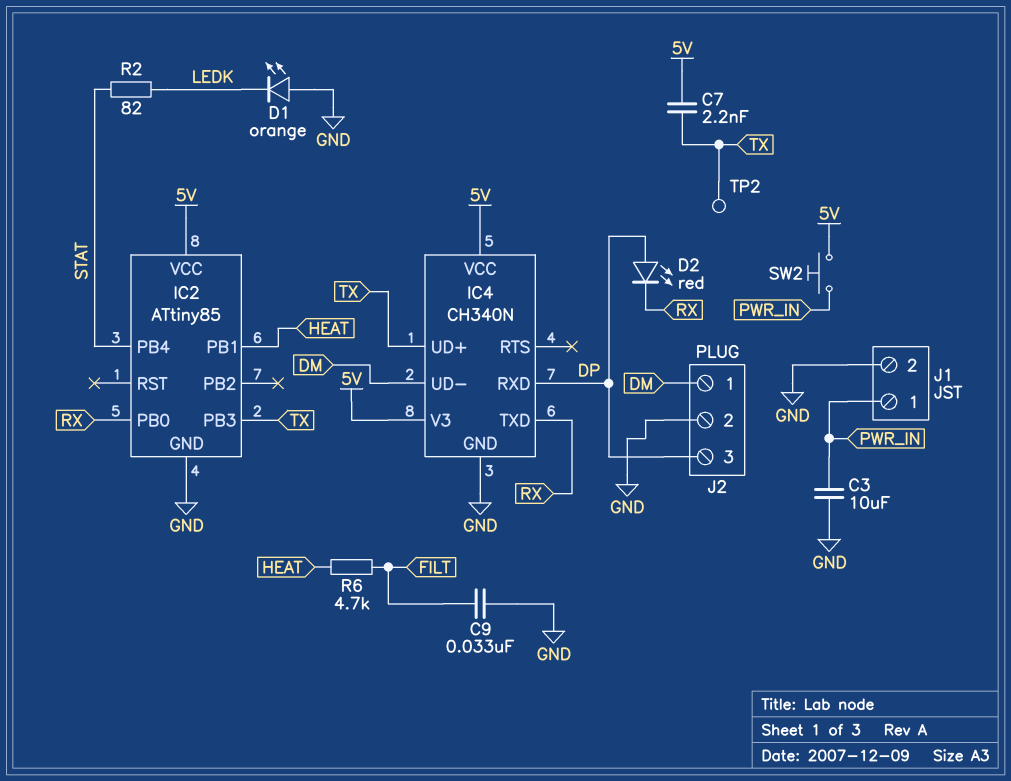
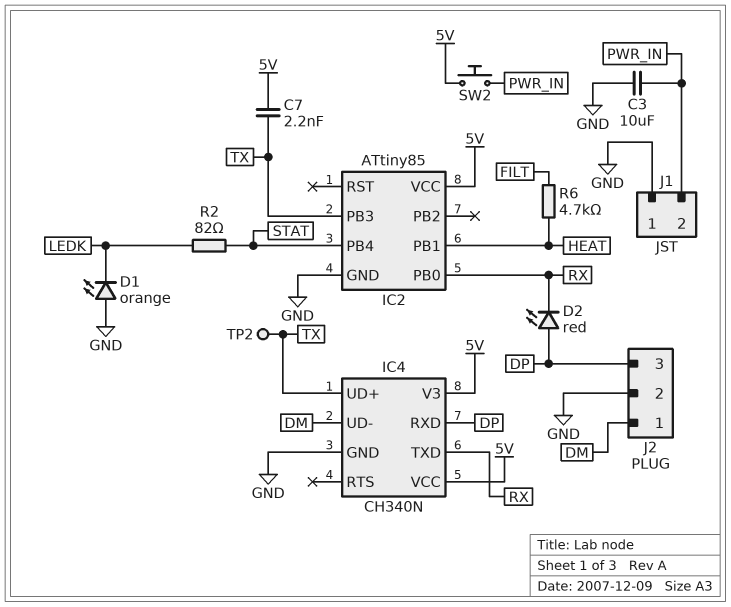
C9: 33nF (FILT, GND) -> none
J1 pin 1: PWR_IN -> GND
J1 pin 2: GND -> PWR_IN

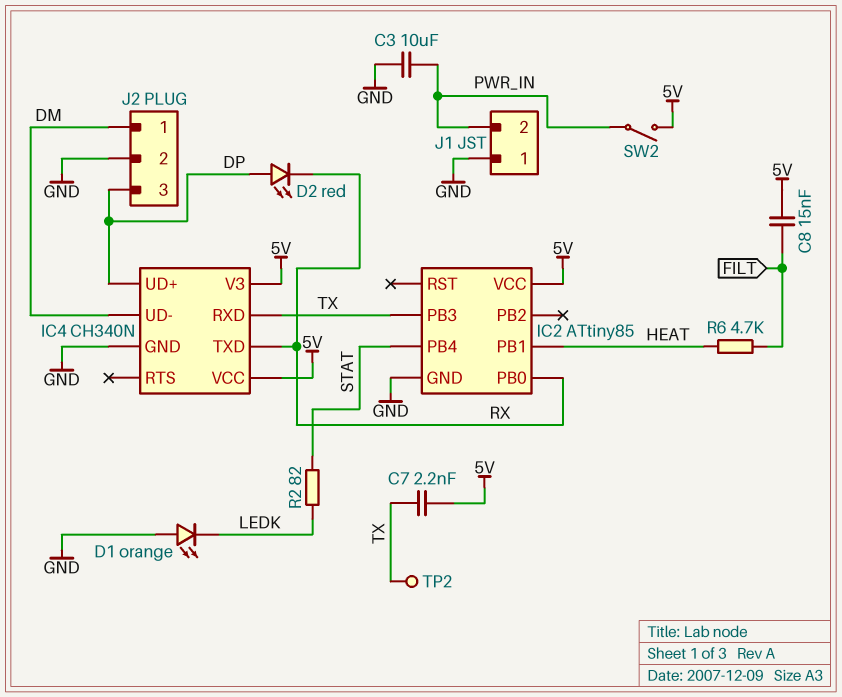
C8: none -> 15nF (5V, FILT)
IC4 pin RXD: DP -> TX
IC4 pin UD+: TX -> DP
SW2: button (5V, PWR_IN) -> switch (5V, PWR_IN)

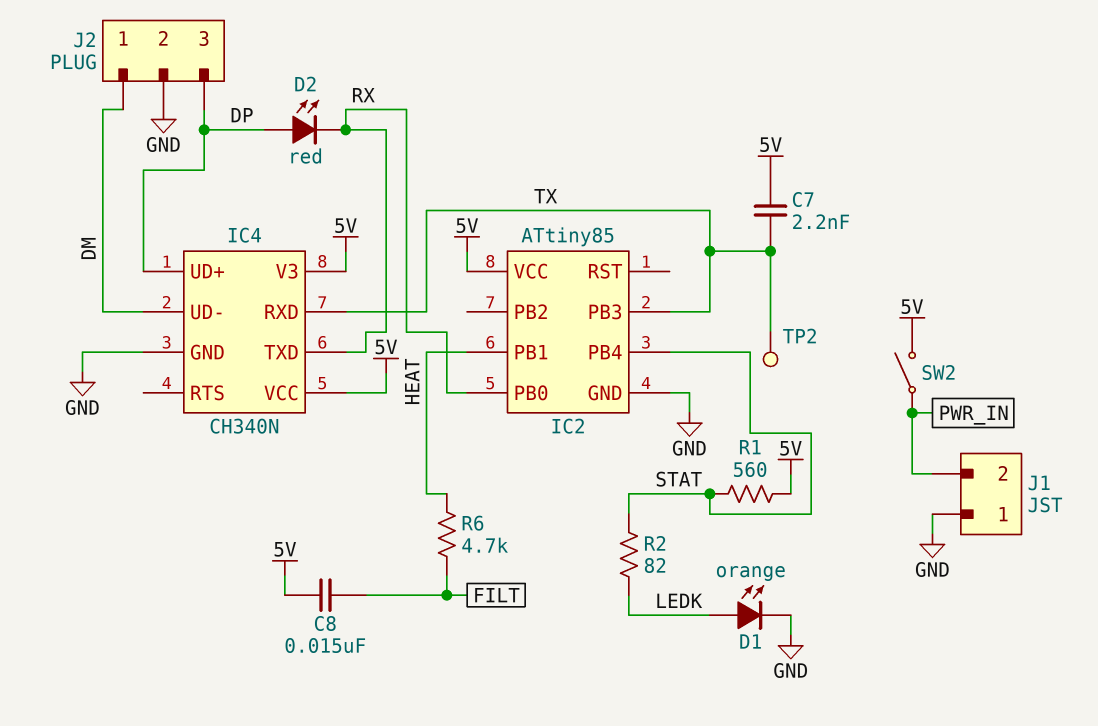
C3: 10uF (GND, PWR_IN) -> none
D1: LED orange (A GND, K LEDK) -> LED orange (A LEDK, K GND)
R1: none -> 560 (5V, STAT)

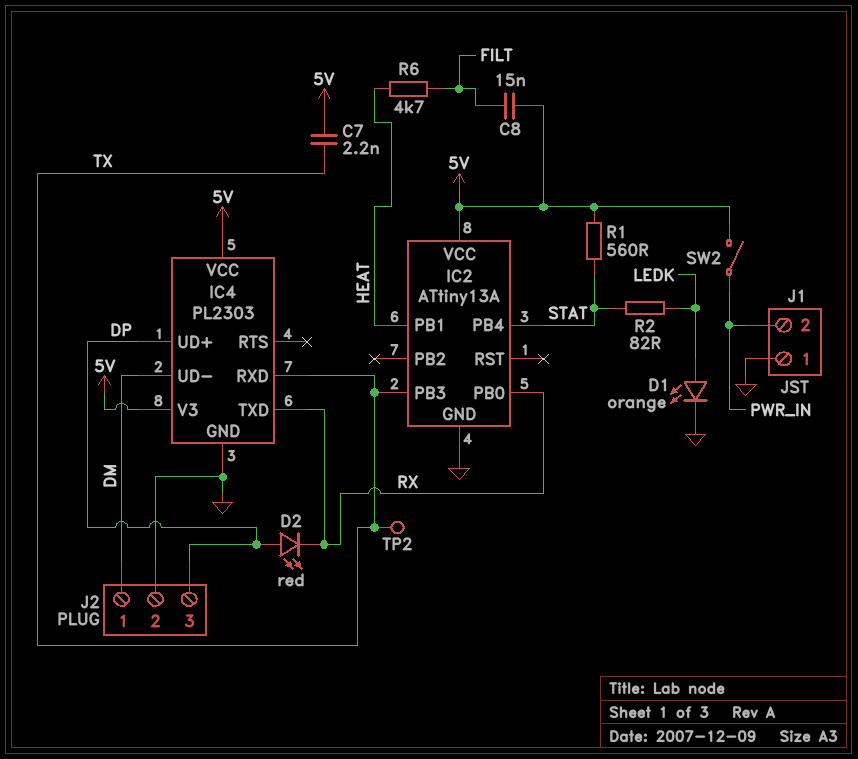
IC2: ATtiny85 -> ATtiny13A
IC4: CH340N -> PL2303

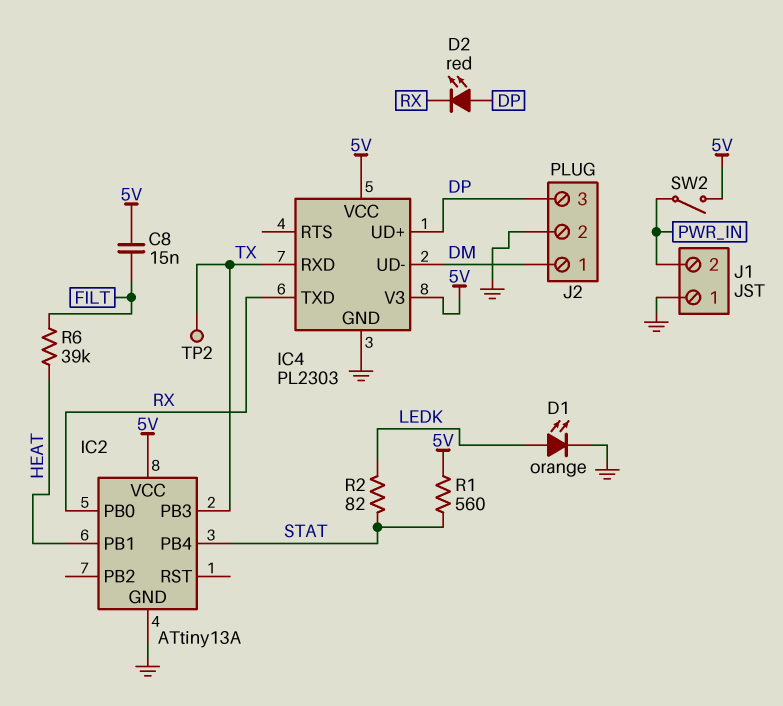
C7: 2.2nF (5V, TX) -> none
R6: 4.7k (FILT, HEAT) -> 39k (FILT, HEAT)

